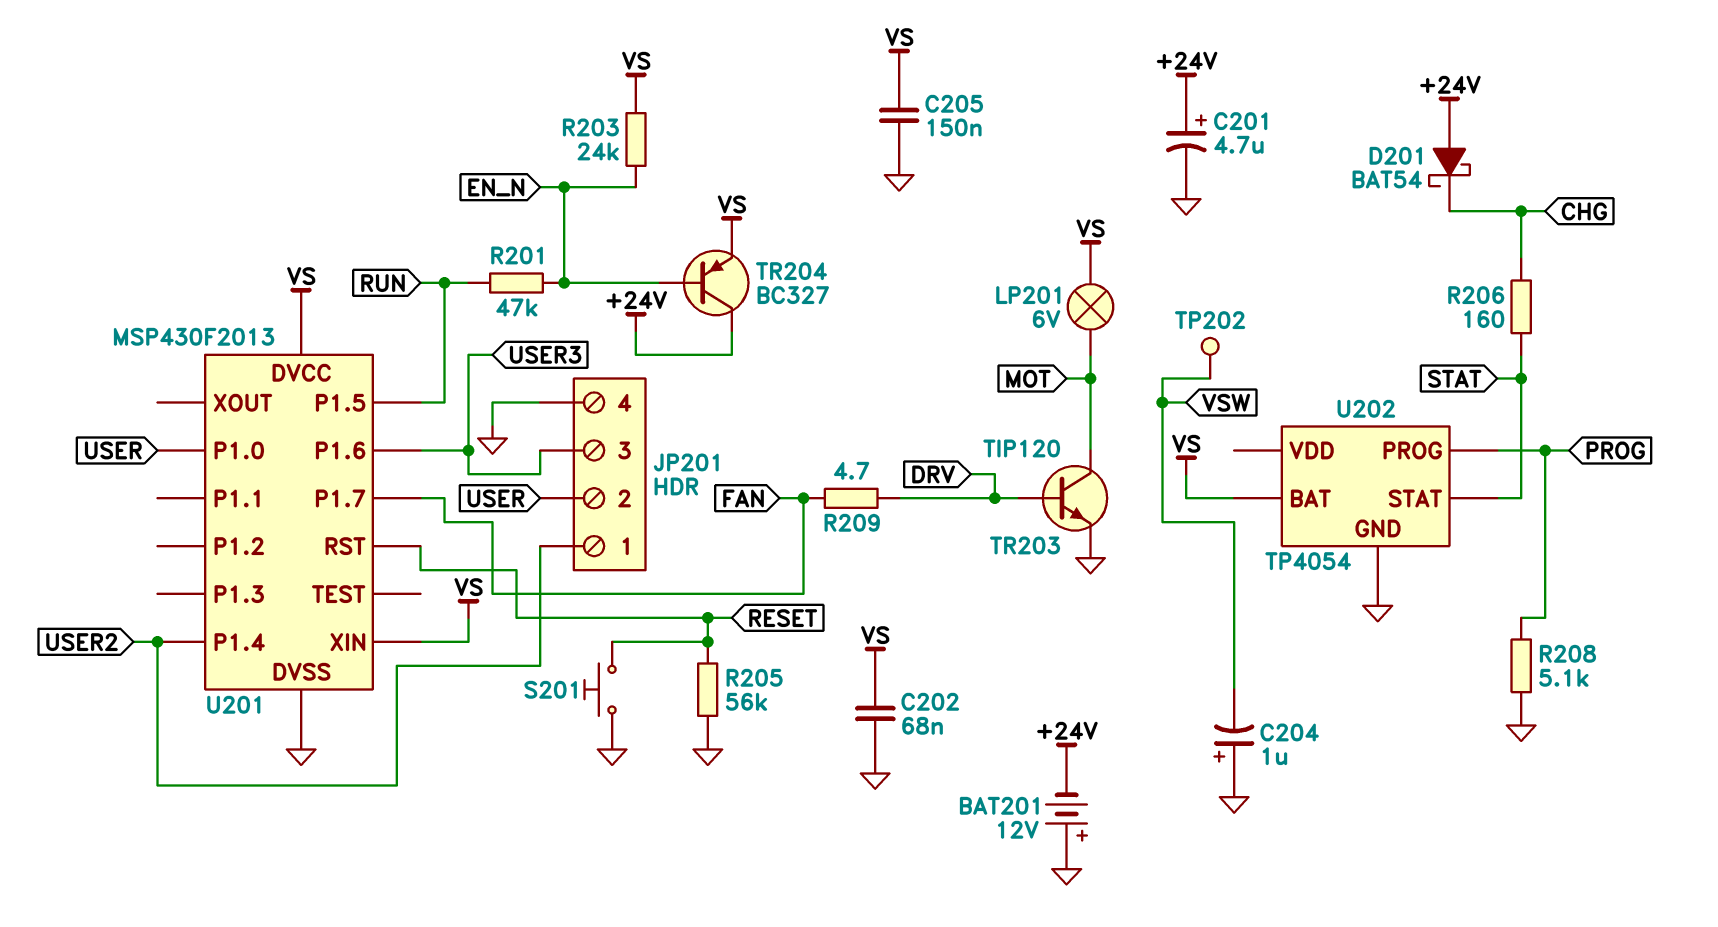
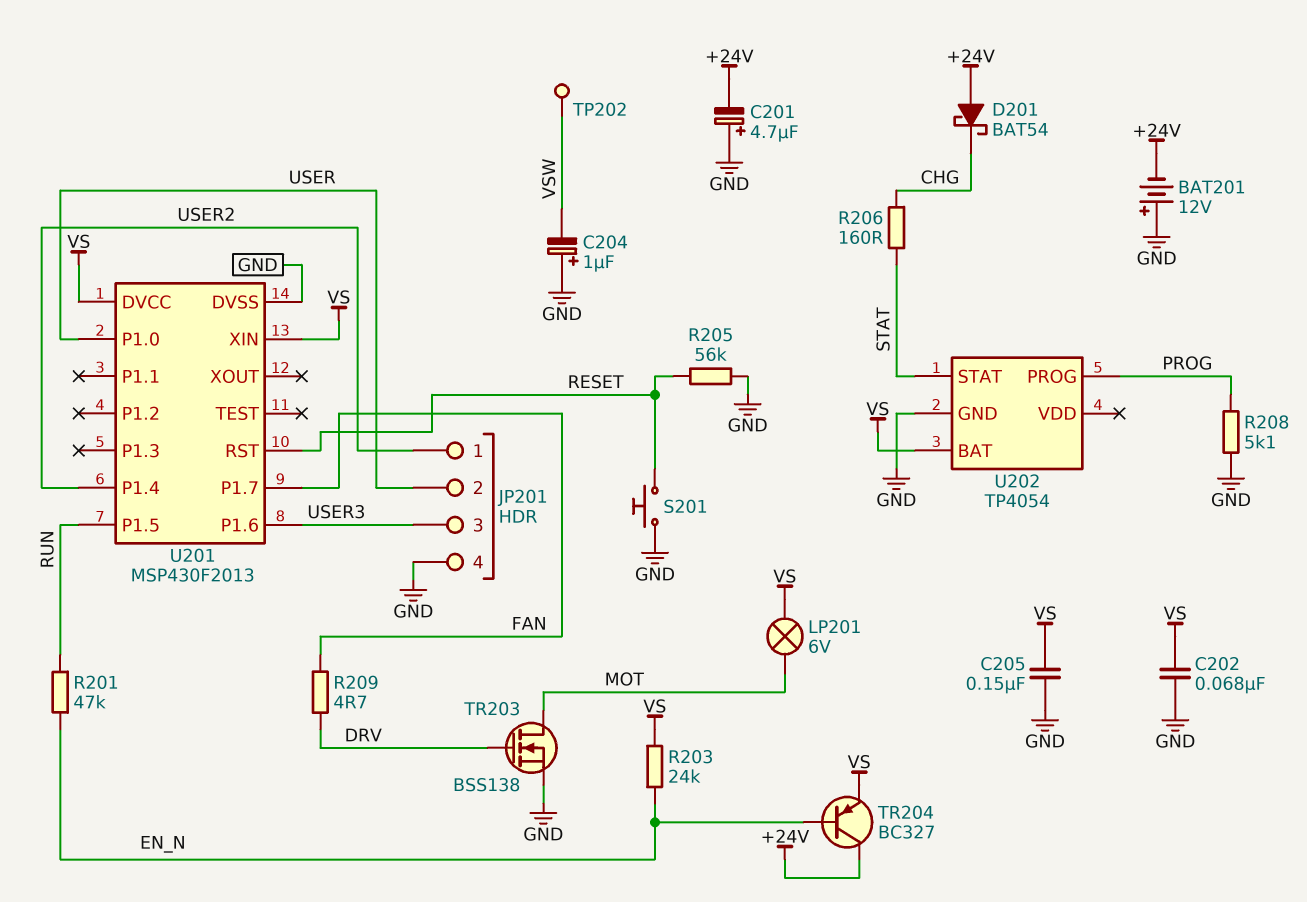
C201: 4.7uF (plus +24V, minus GND) -> 4.7uF (plus GND, minus +24V)
TR203: NPN TIP120 (B DRV, C MOT, E GND) -> NMOS BSS138 (G DRV, D MOT, S GND)

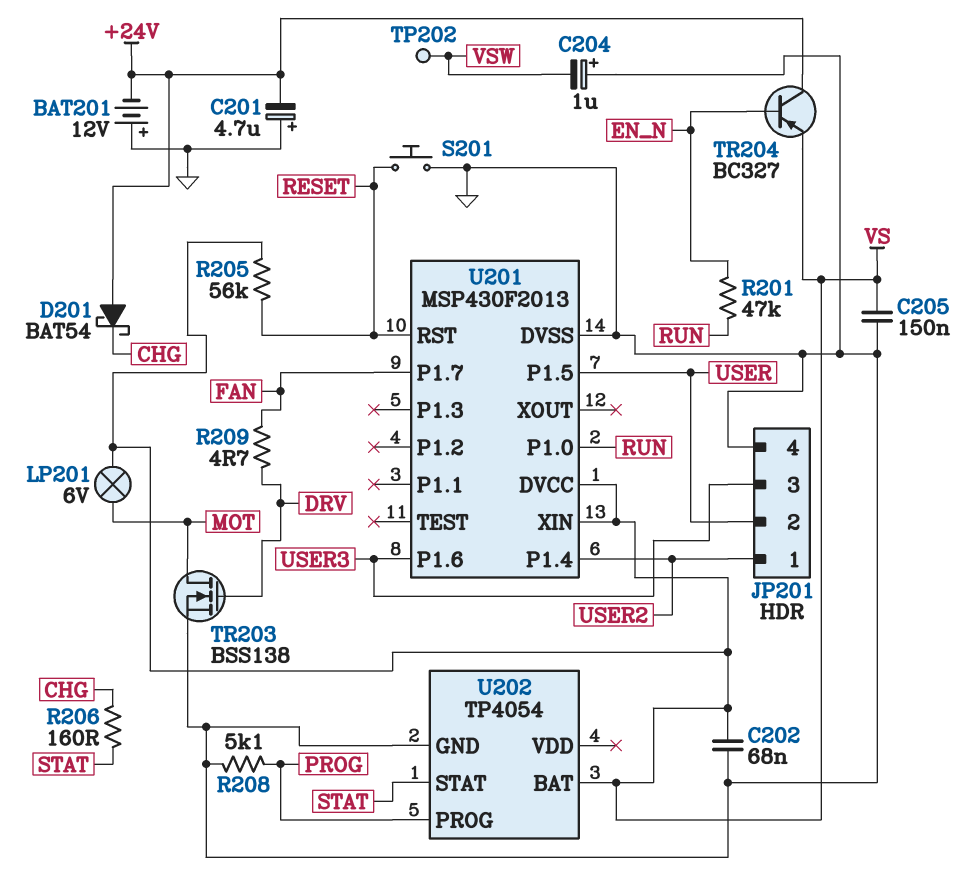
R203: 24k (EN_N, VS) -> none
R205: 56k (GND, RESET) -> 56k (RESET, VS)
U201 pin P1.0: USER -> RUN
U201 pin P1.5: RUN -> USER

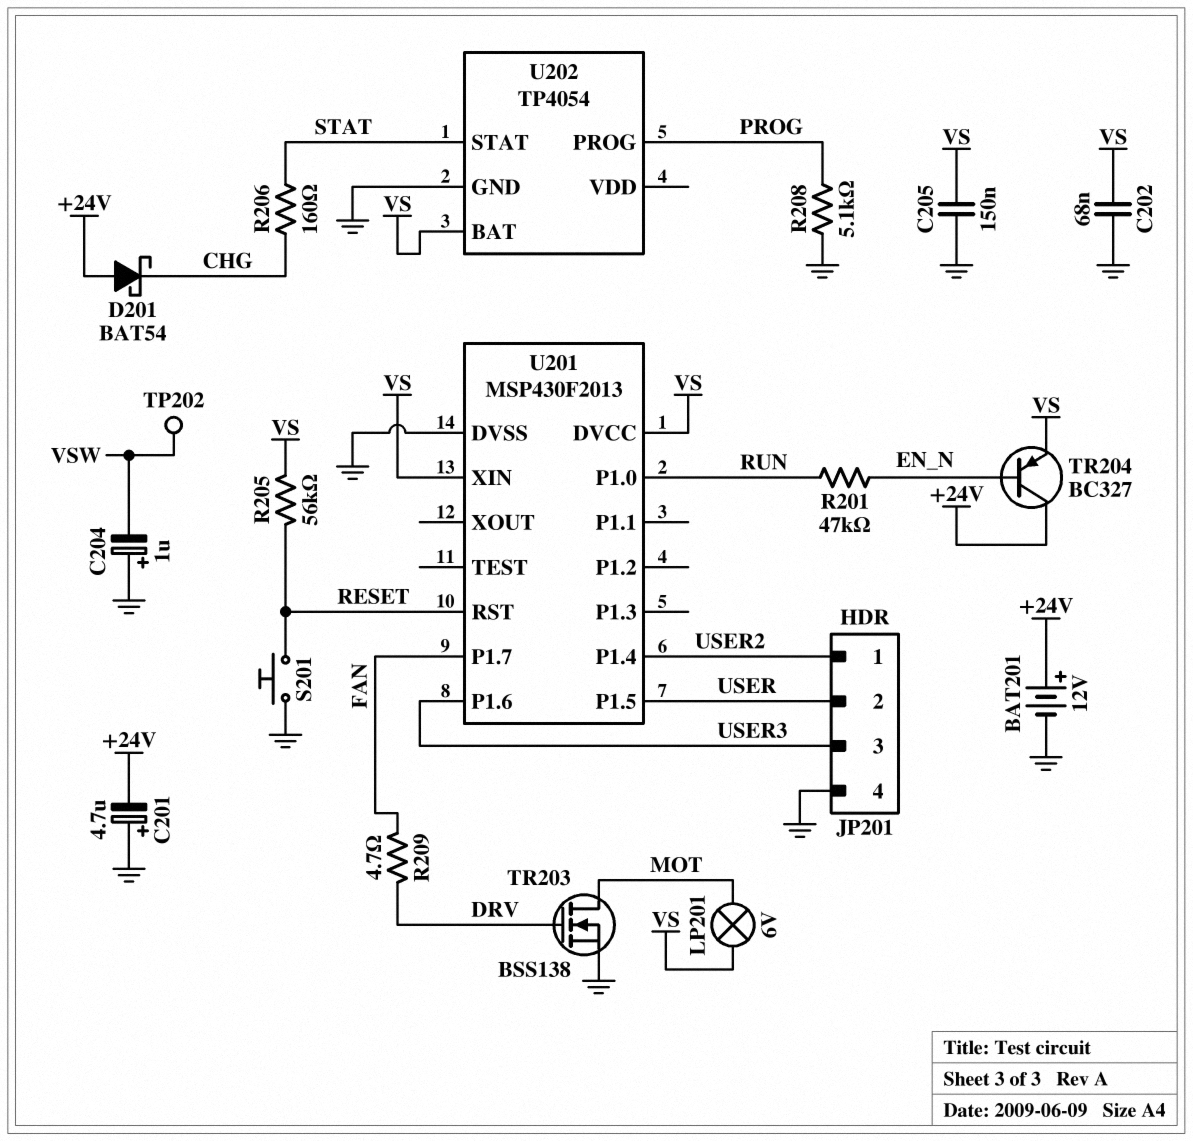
BAT201: 12V (plus GND, minus +24V) -> 12V (plus +24V, minus GND)

